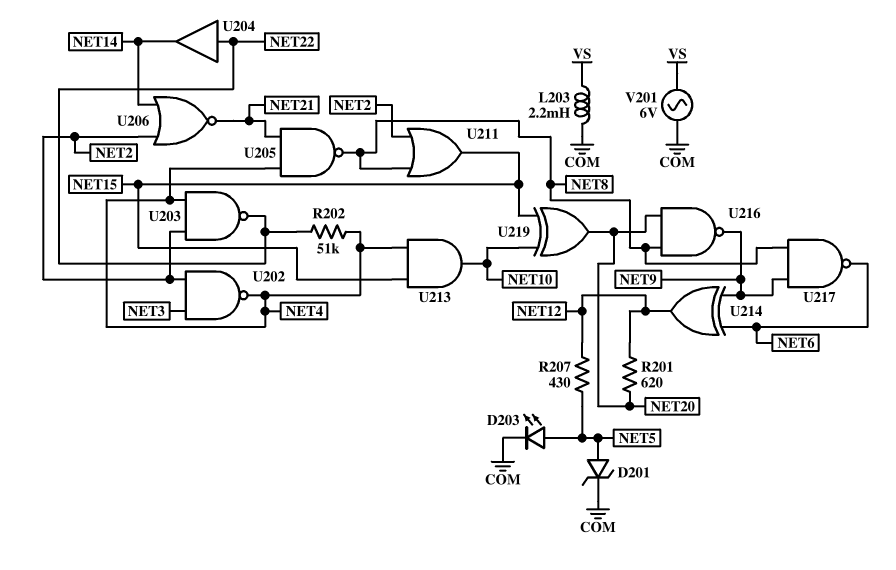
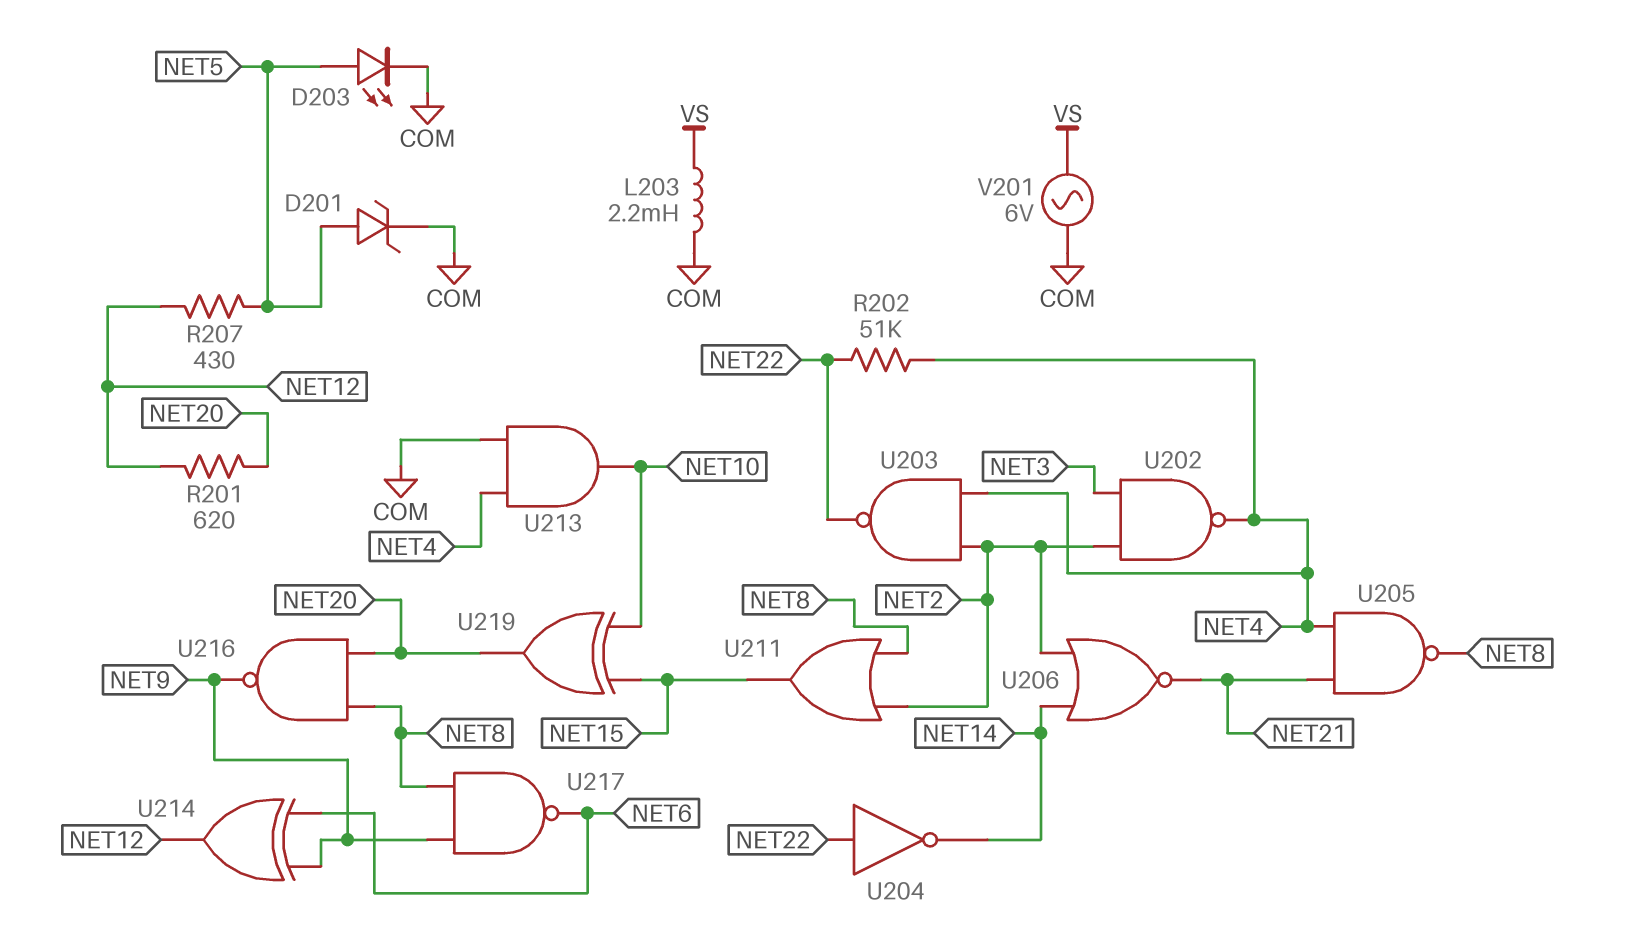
U204: buffer (in NET22, out NET14) -> NOT (in NET22, out NET14)
U213: AND (in NET4, in NET15, out NET10) -> AND (in COM, in NET4, out NET10)

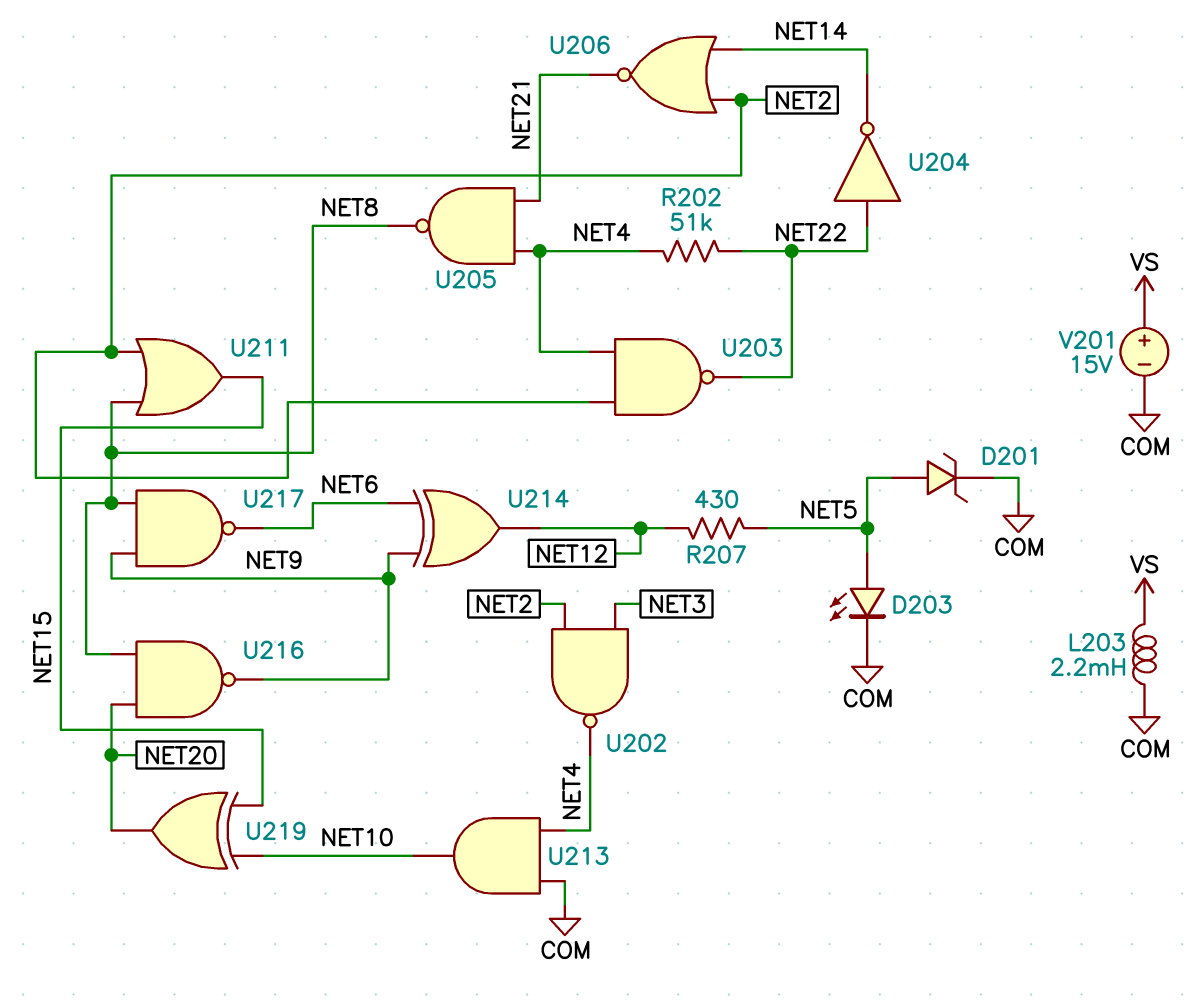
R201: 620 (NET12, NET20) -> none
V201: AC 6V (COM, VS) -> 15V (plus VS, minus COM)

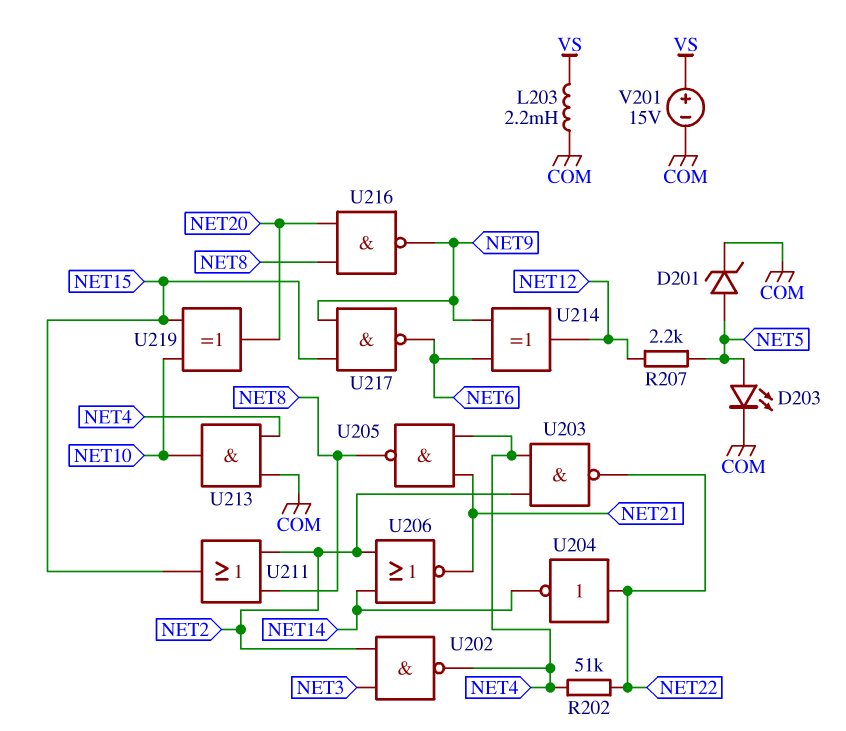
R207: 430 (NET5, NET12) -> 2.2k (NET5, NET12)
U217: NAND (in NET8, in NET9, out NET6) -> NAND (in NET9, in NET15, out NET6)

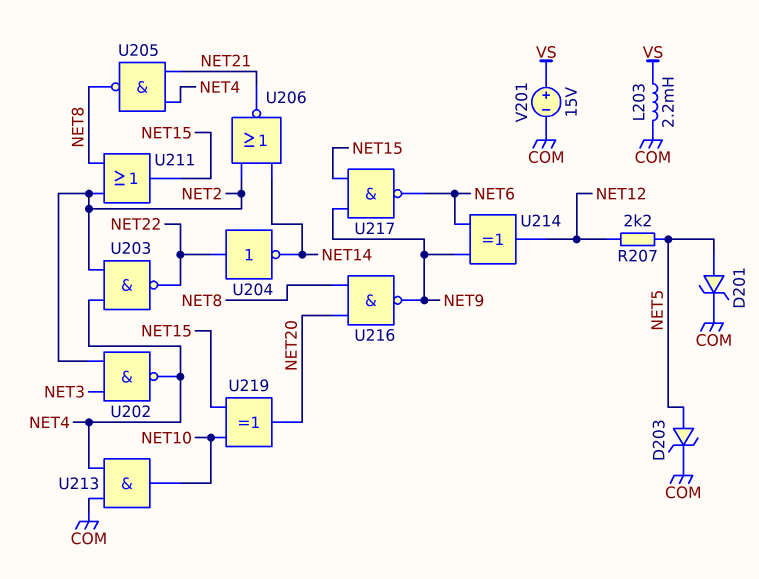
D203: LED (A NET5, K COM) -> zener (A NET5, K COM)
R202: 51k (NET4, NET22) -> none

